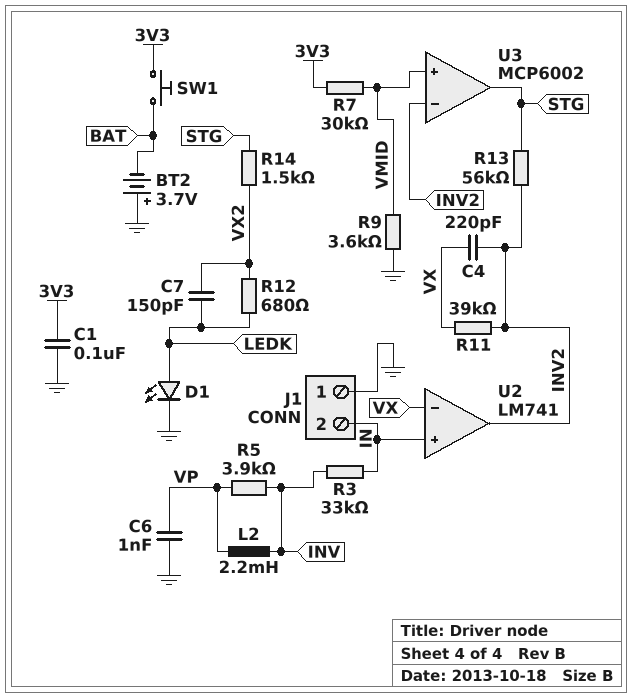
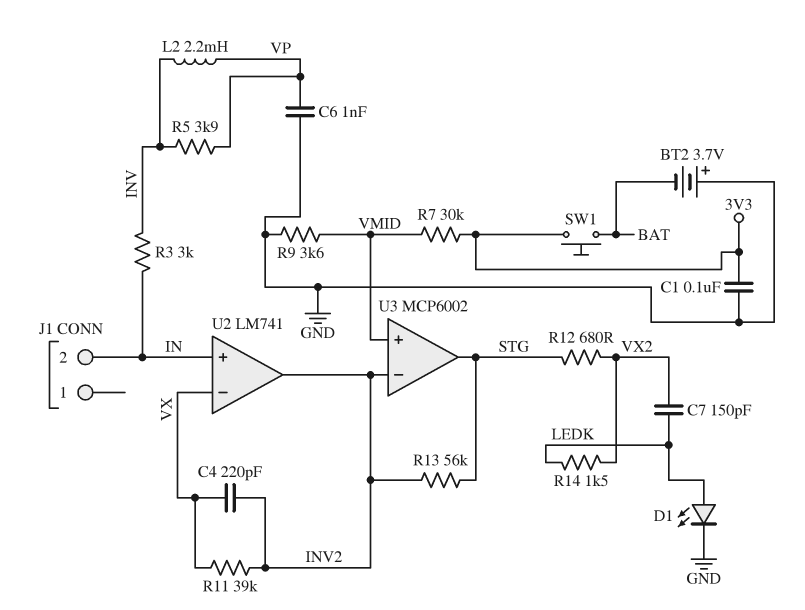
J1 pin 1: GND -> none
R3: 33k (IN, INV) -> 3k (IN, INV)
R12: 680 (LEDK, VX2) -> 680 (STG, VX2)
R14: 1.5k (STG, VX2) -> 1.5k (LEDK, VX2)

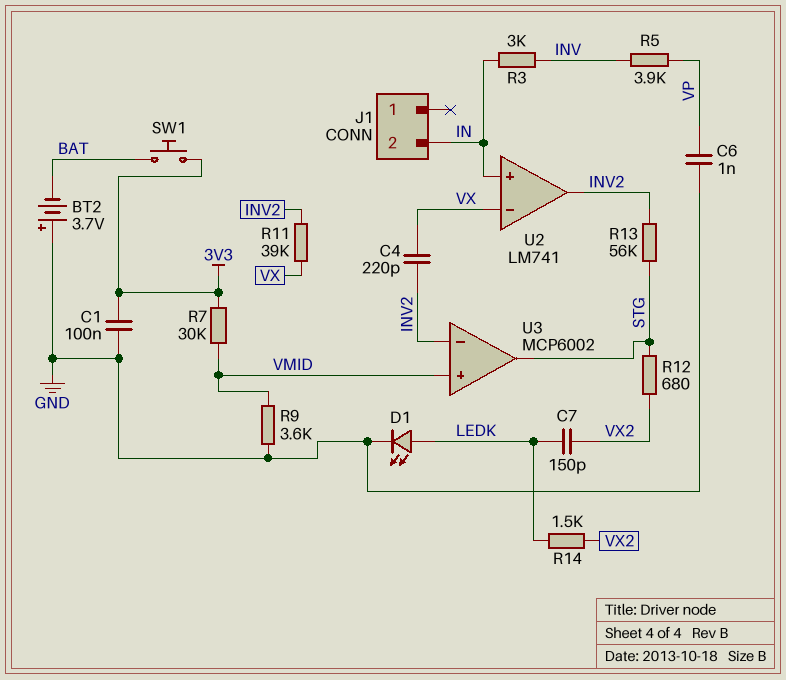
L2: 2.2mH (INV, VP) -> none

